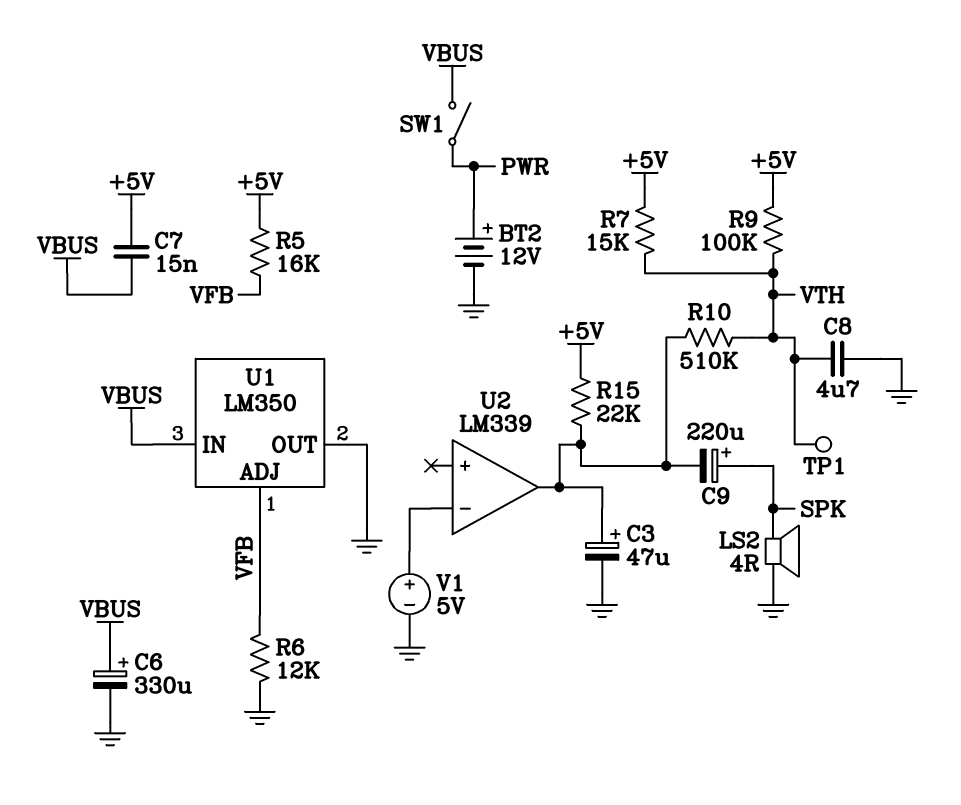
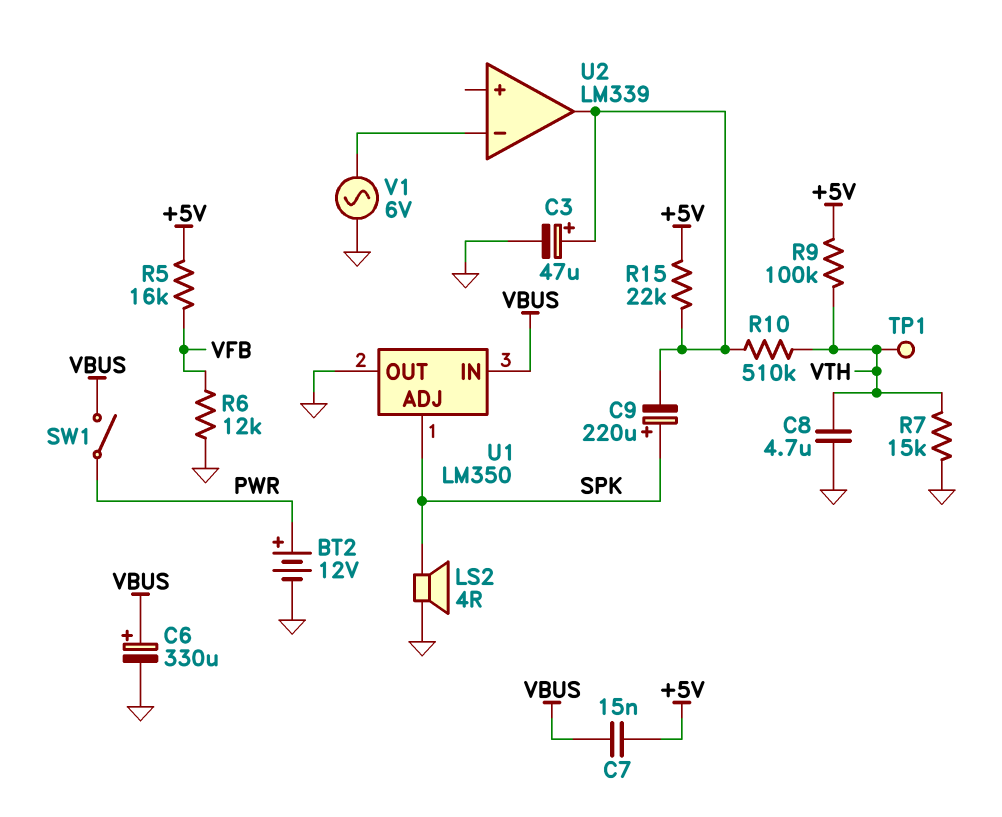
R7: 15k (+5V, VTH) -> 15k (GND, VTH)
U1 pin ADJ: VFB -> SPK
V1: 5V (plus U2/in-, minus GND) -> AC 6V (GND, U2/in-)

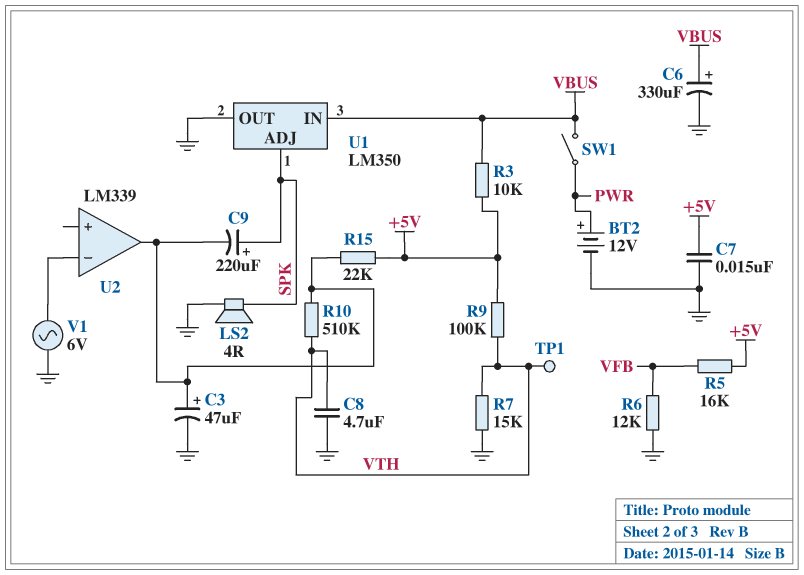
C7: 15nF (+5V, VBUS) -> 15nF (+5V, GND)
R3: none -> 10k (+5V, VBUS)

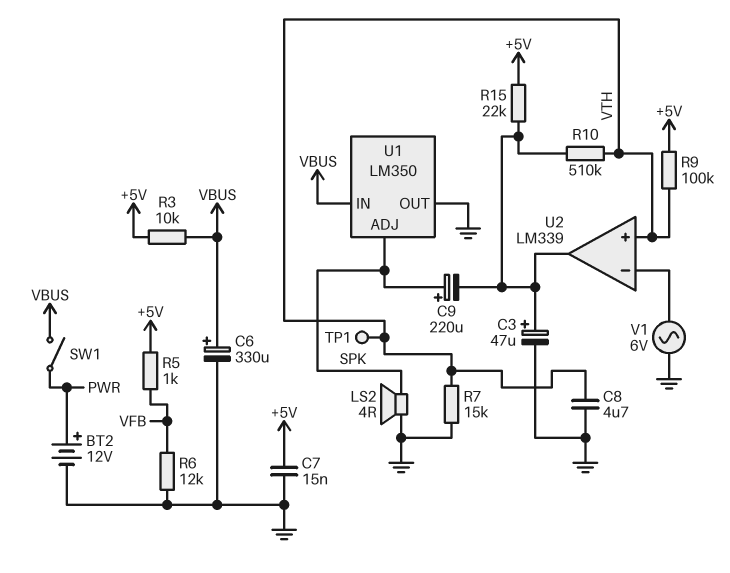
R5: 16k (+5V, VFB) -> 1k (+5V, VFB)
U2 pin in+: none -> VTH

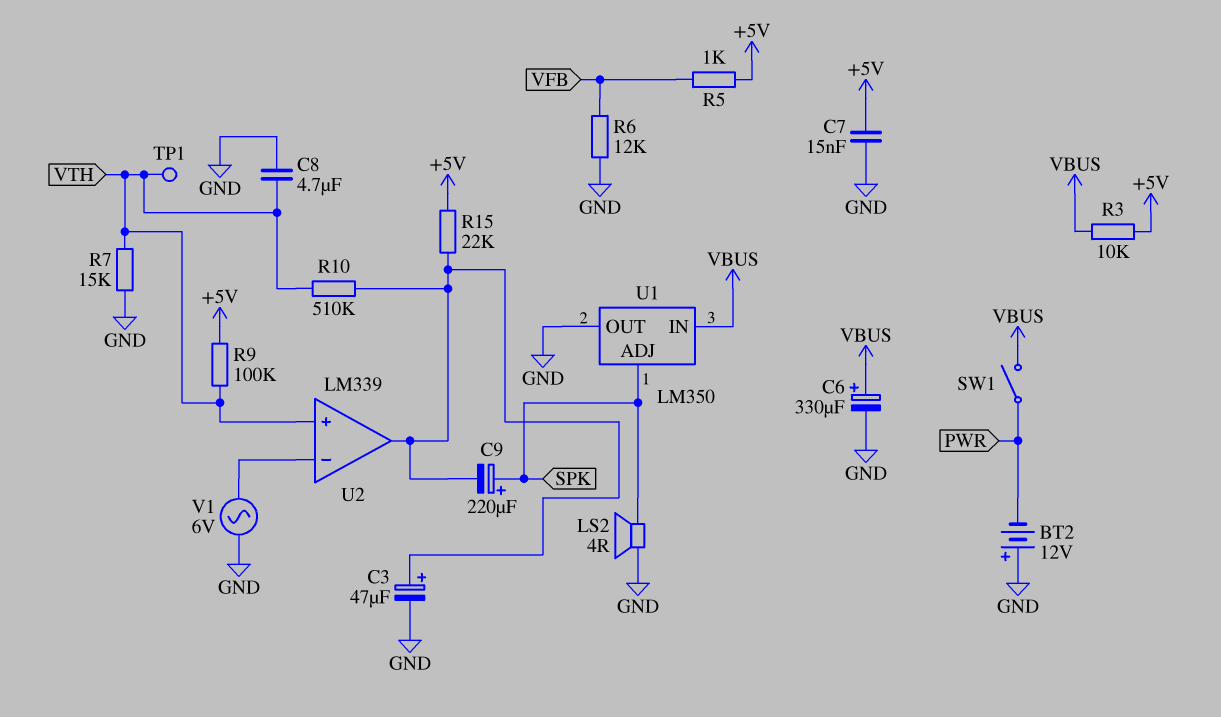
BT2: 12V (plus PWR, minus GND) -> 12V (plus GND, minus PWR)

